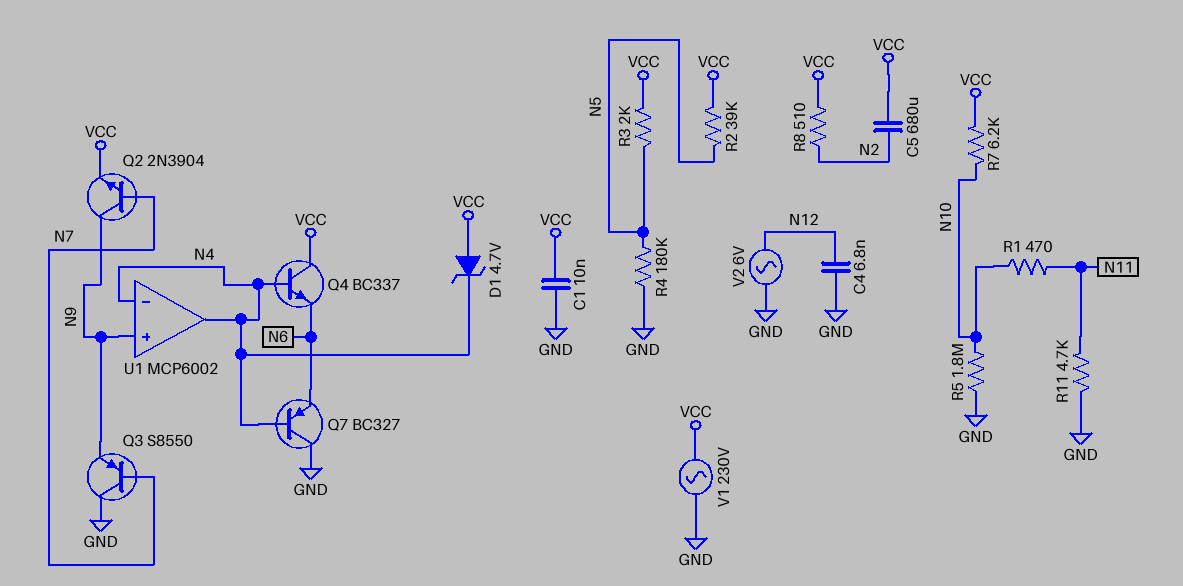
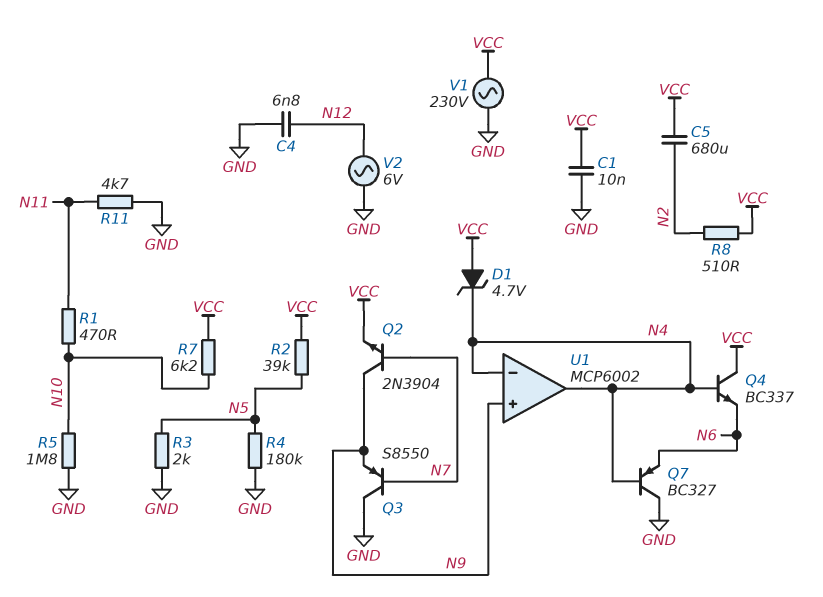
R3: 2k (N5, VCC) -> 2k (GND, N5)

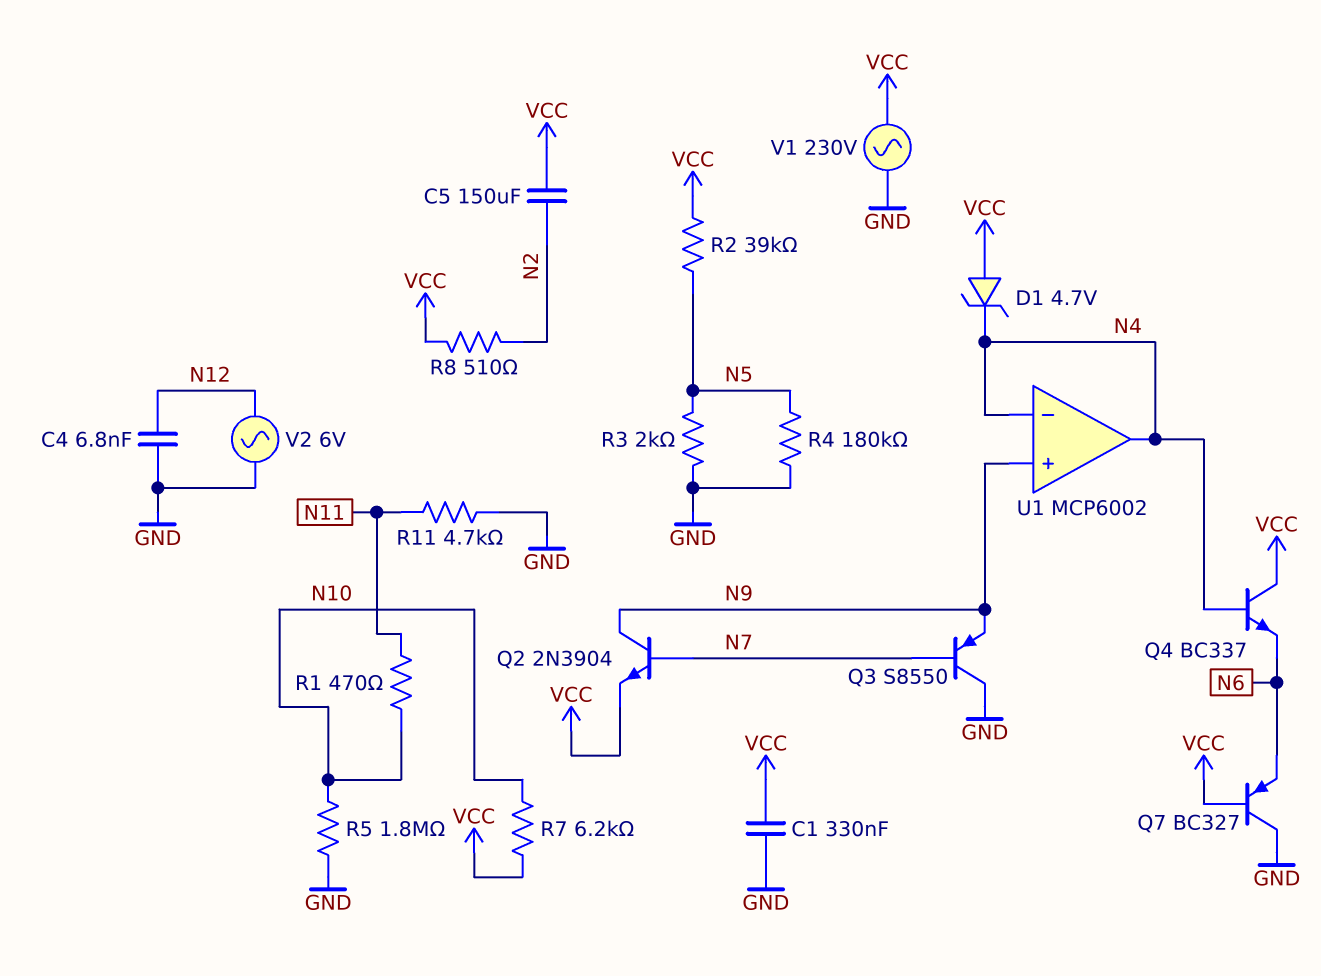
C1: 10nF (GND, VCC) -> 330nF (GND, VCC)
C5: 680uF (N2, VCC) -> 150uF (N2, VCC)
Q7: PNP BC327 (B N4, C GND, E N6) -> PNP BC327 (B VCC, C GND, E N6)

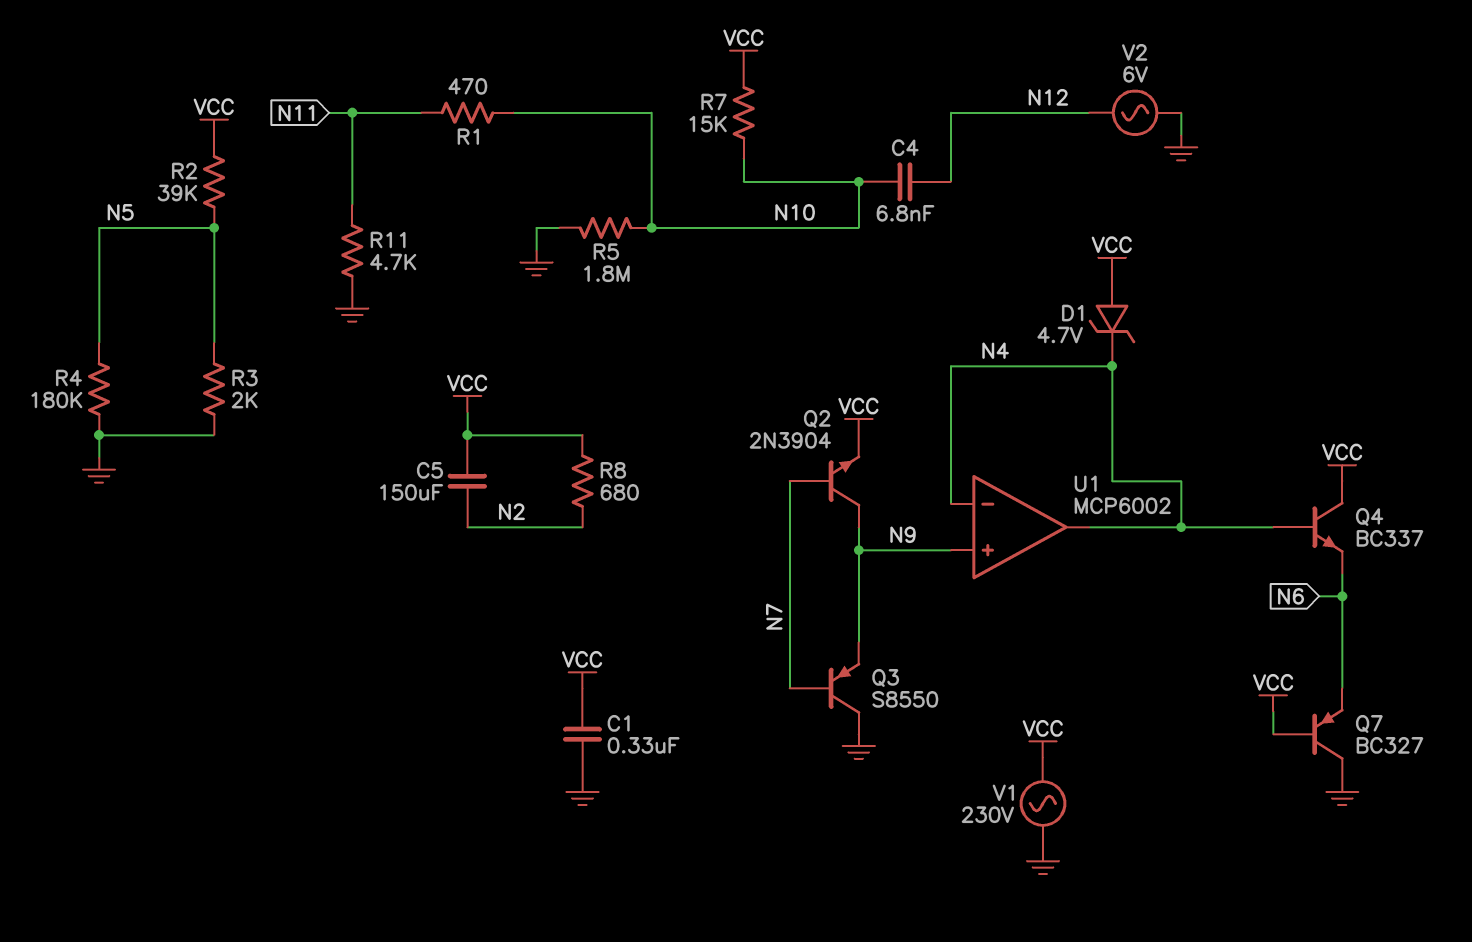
C4: 6.8nF (GND, N12) -> 6.8nF (N10, N12)
R7: 6.2k (N10, VCC) -> 15k (N10, VCC)
R8: 510 (N2, VCC) -> 680 (N2, VCC)

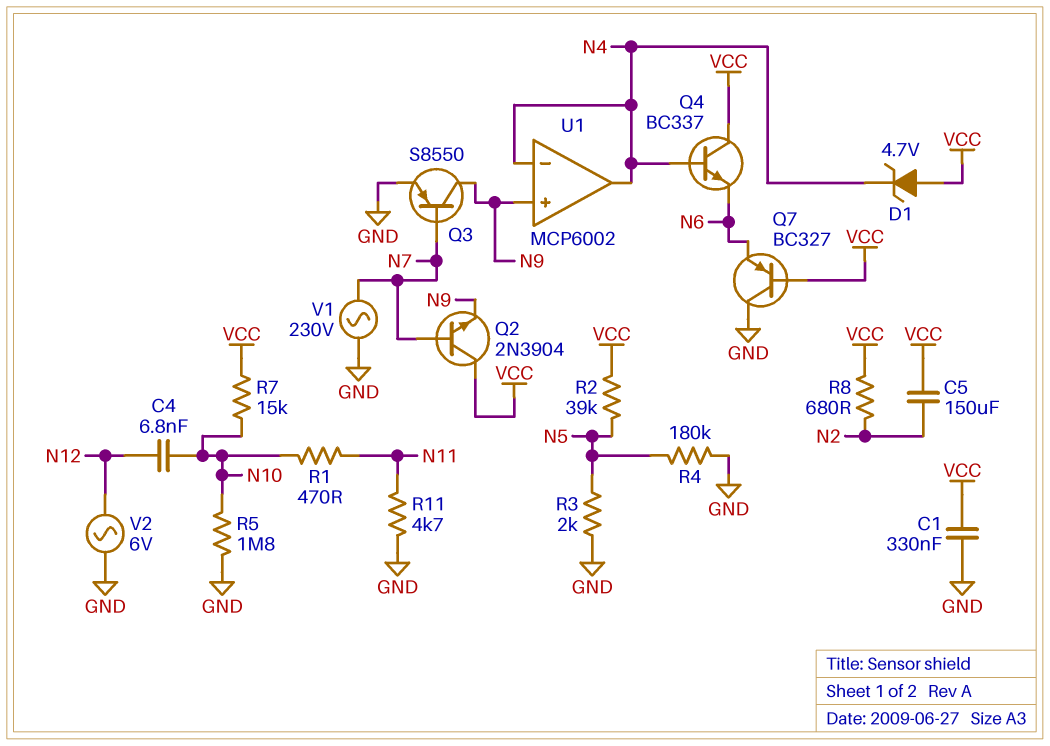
Q2: NPN 2N3904 (B N7, C N9, E VCC) -> NPN 2N3904 (B N7, C VCC, E N9)
Q3: PNP S8550 (B N7, C GND, E N9) -> PNP S8550 (B N7, C N9, E GND)
V1: AC 230V (GND, VCC) -> AC 230V (GND, N7)

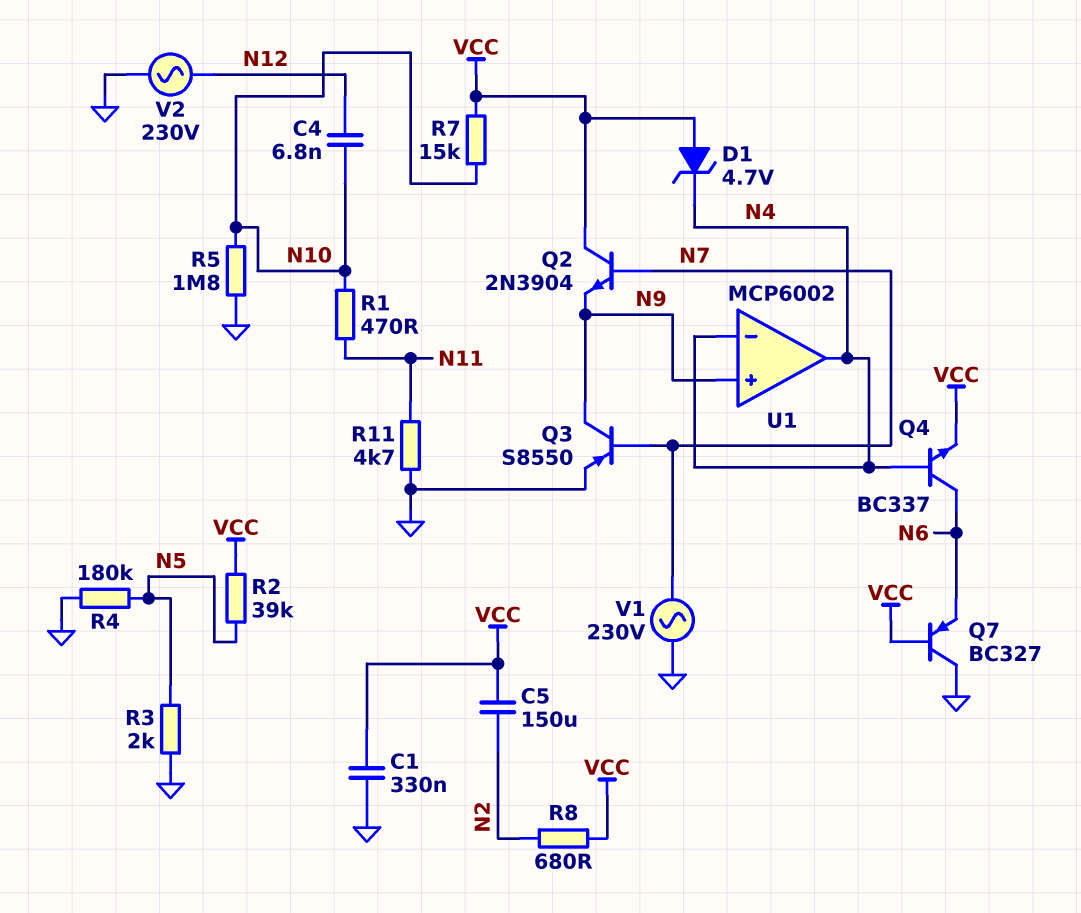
Q4: NPN BC337 (B N4, C VCC, E N6) -> NPN BC337 (B N4, C N6, E VCC)
V2: AC 6V (GND, N12) -> AC 230V (GND, N12)

